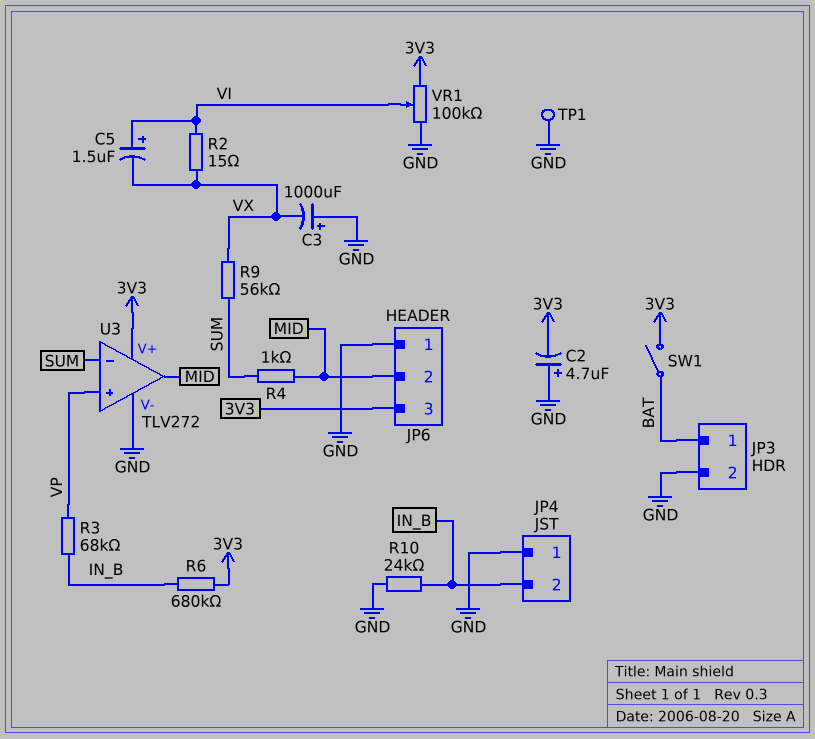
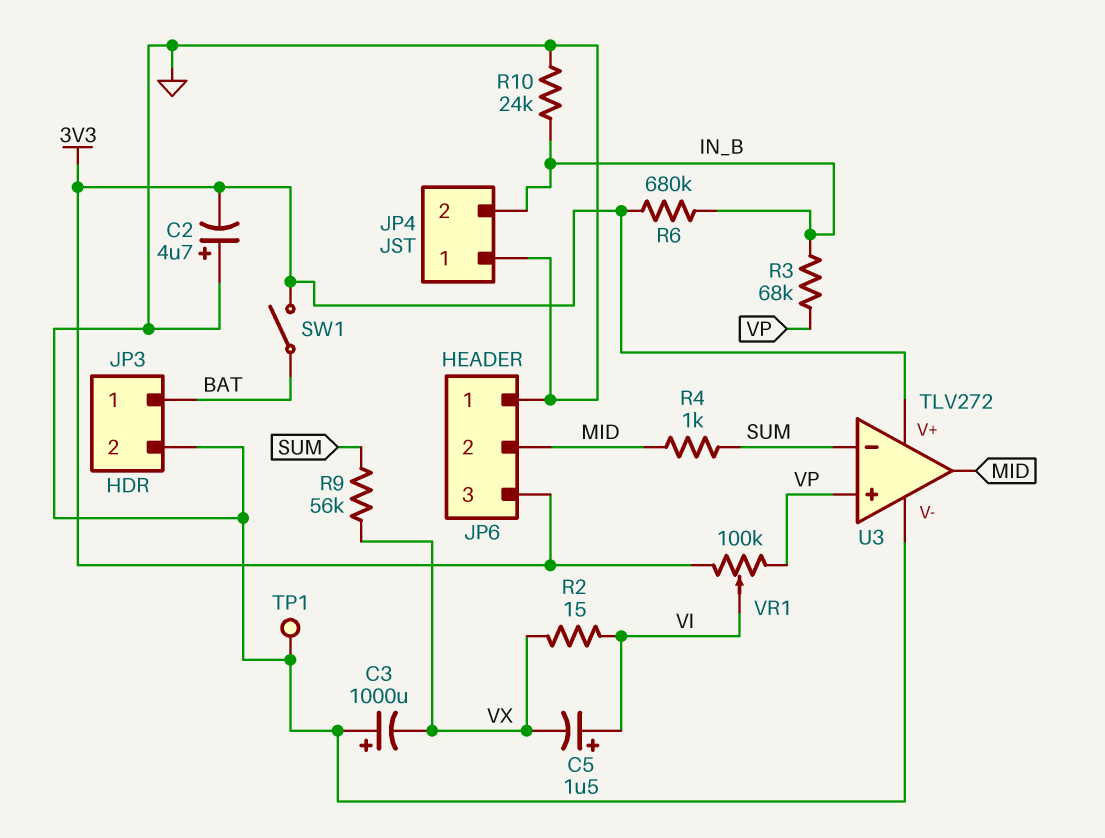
VR1: 100k (3V3, GND, wiper VI) -> 100k (3V3, VP, wiper VI)

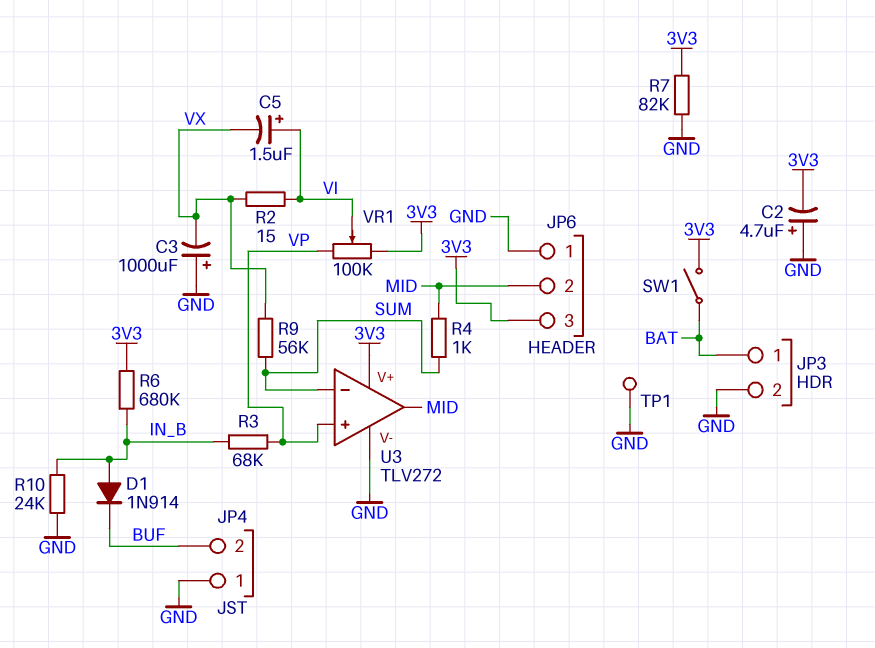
D1: none -> diode 1N914 (A IN_B, K BUF)
JP4 pin 2: IN_B -> BUF
R7: none -> 82k (3V3, GND)

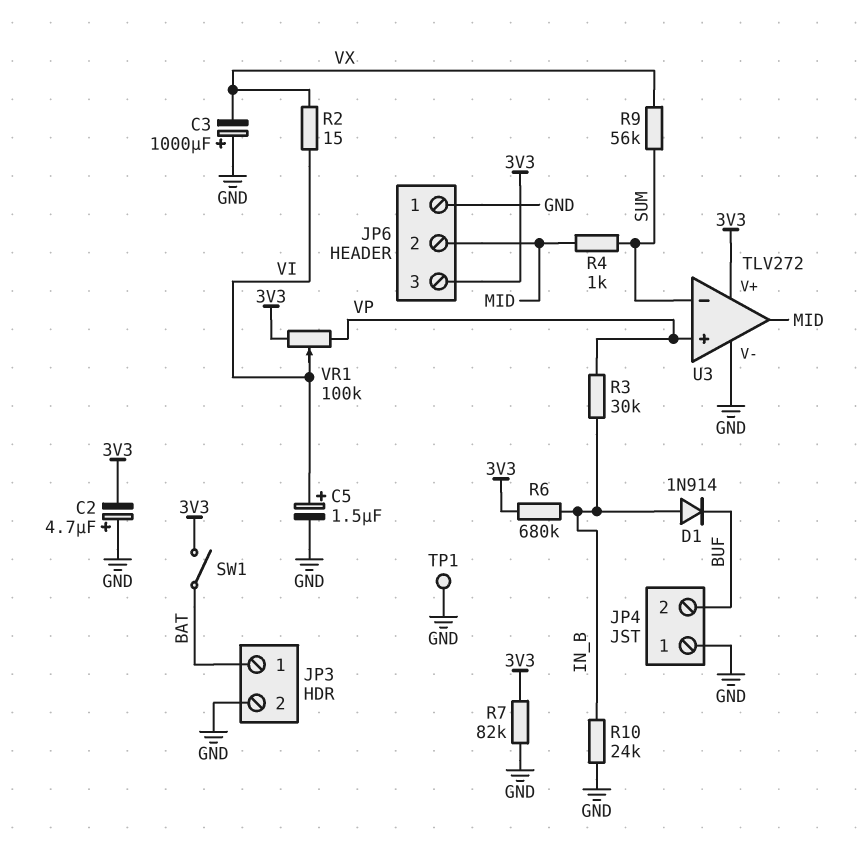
C5: 1.5uF (plus VI, minus VX) -> 1.5uF (plus VI, minus GND)
R3: 68k (IN_B, VP) -> 30k (IN_B, VP)

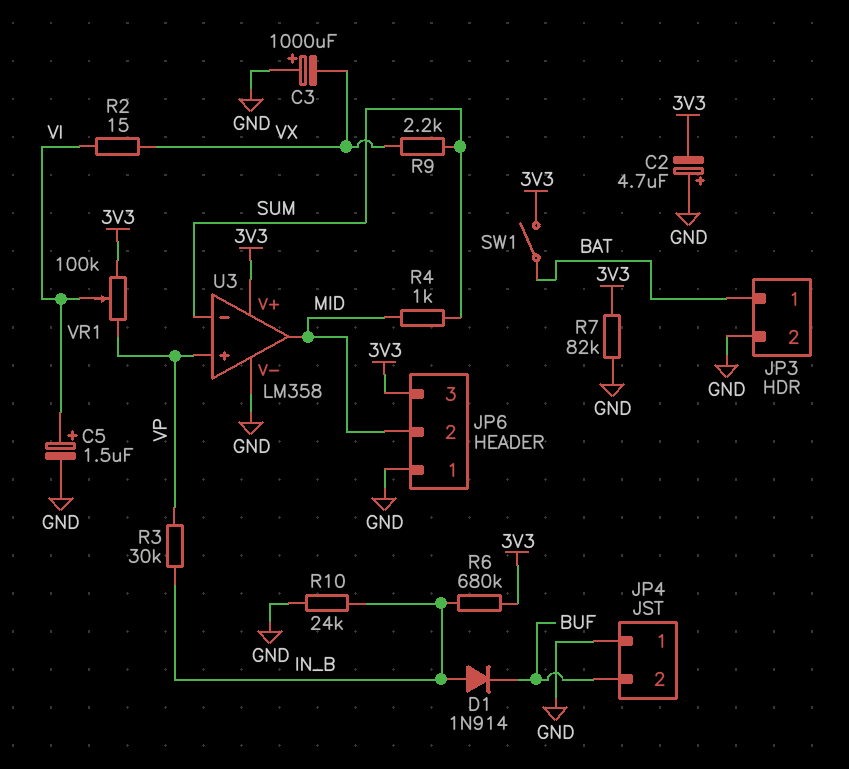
R9: 56k (SUM, VX) -> 2.2k (SUM, VX)
TP1: test point (GND) -> none
U3: TLV272 -> LM358

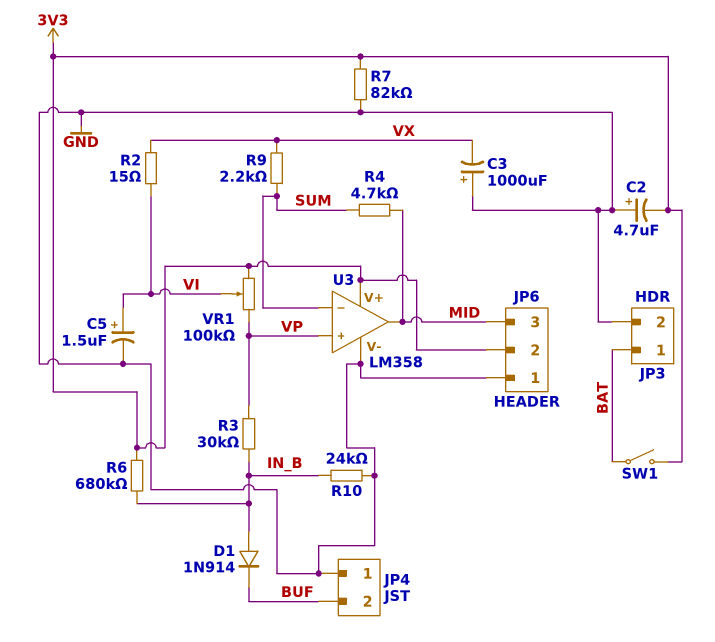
JP6 pin 2: MID -> 3V3
JP6 pin 3: 3V3 -> MID
R4: 1k (MID, SUM) -> 4.7k (MID, SUM)

